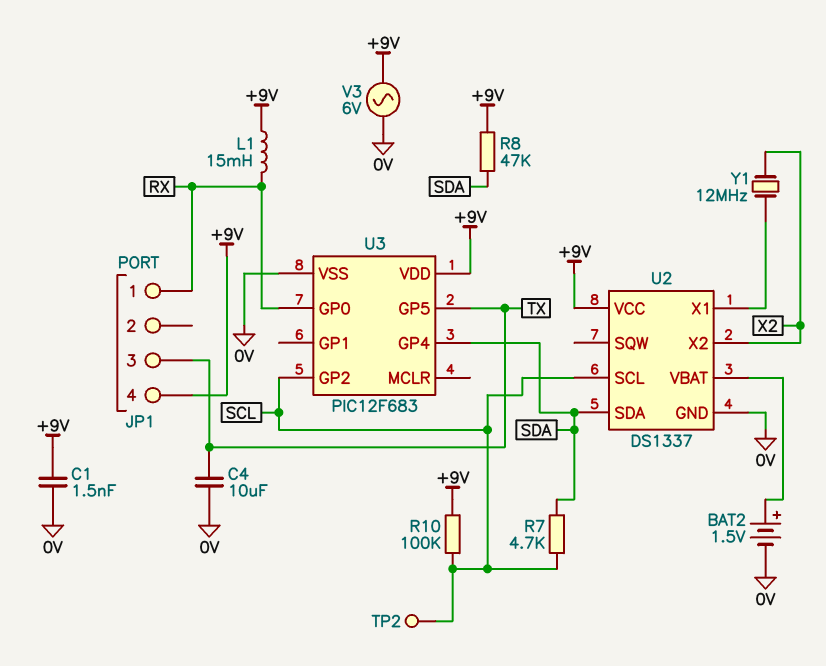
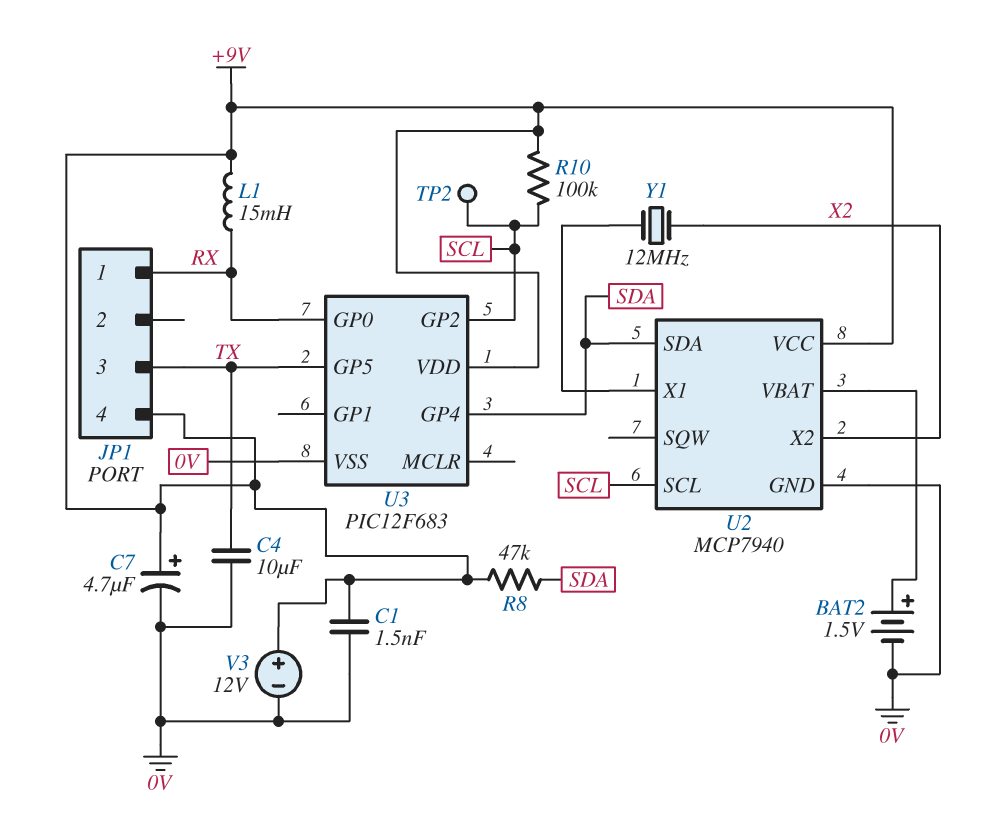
C7: none -> 4.7uF (plus +9V, minus 0V)
R7: 4.7k (SCL, SDA) -> none
U2: DS1337 -> MCP7940
V3: AC 6V (+9V, 0V) -> 12V (plus +9V, minus 0V)

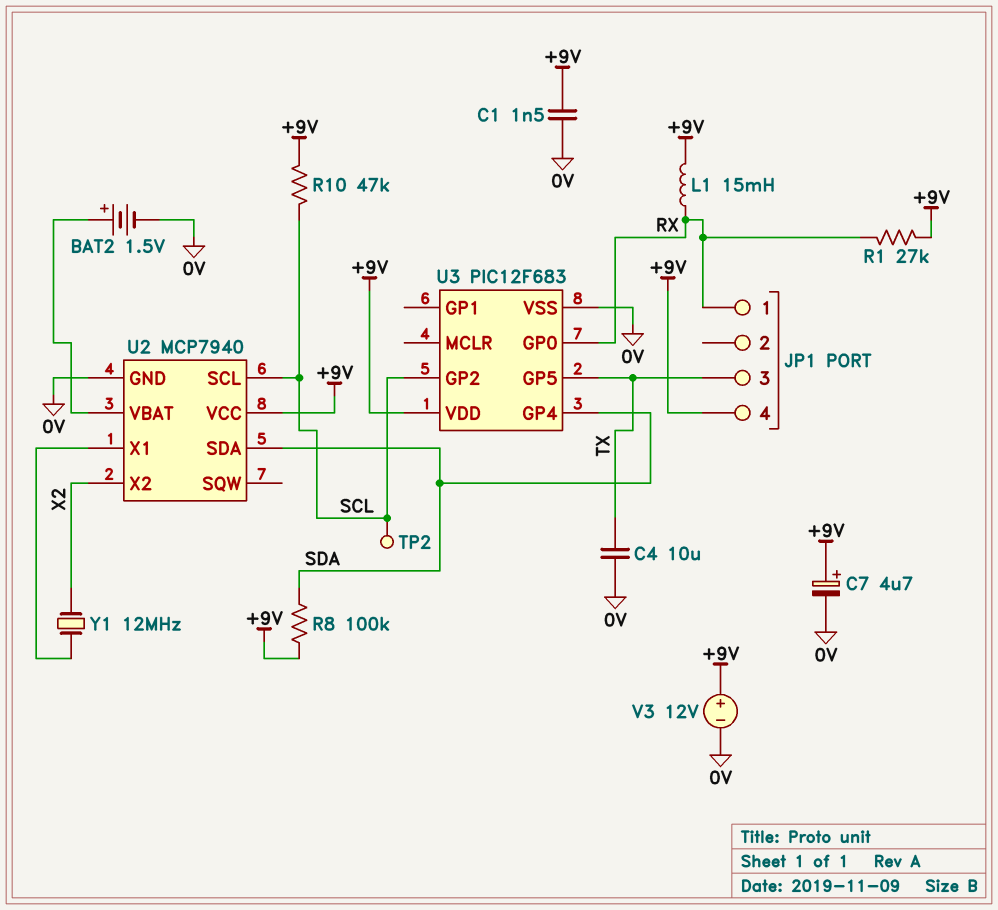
R1: none -> 27k (+9V, RX)
R8: 47k (+9V, SDA) -> 100k (+9V, SDA)
R10: 100k (+9V, SCL) -> 47k (+9V, SCL)

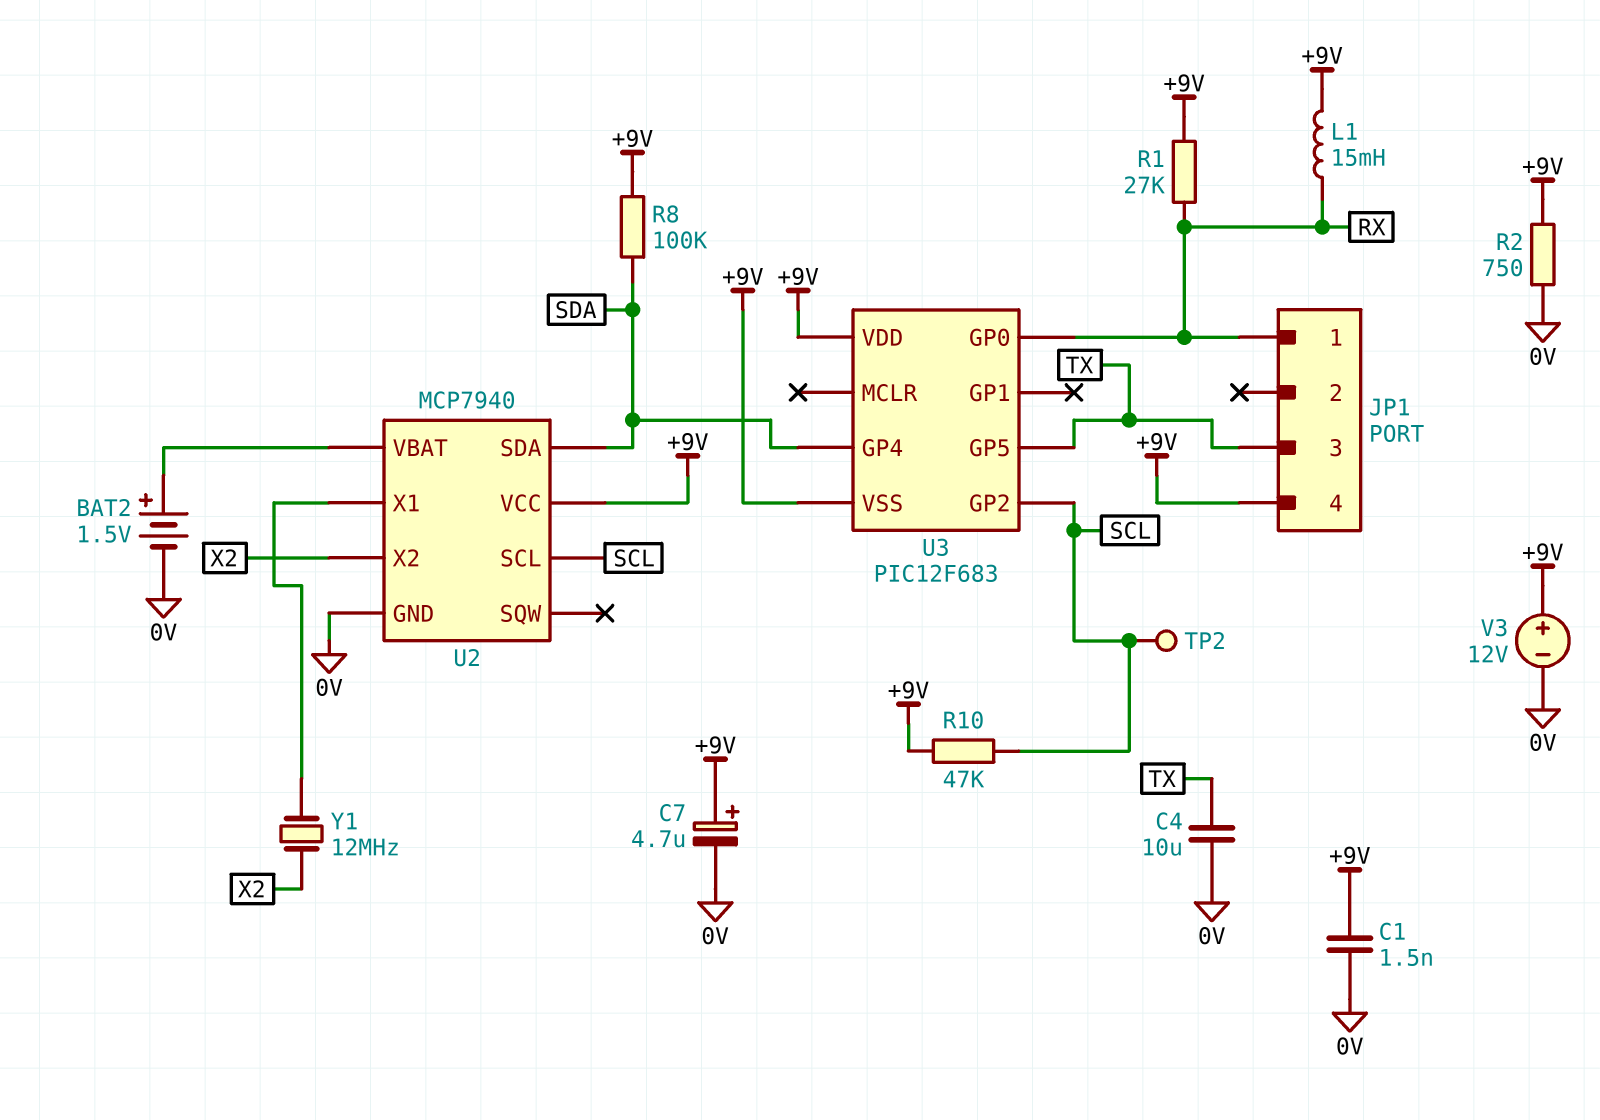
R2: none -> 750 (+9V, 0V)
U3 pin VSS: 0V -> +9V

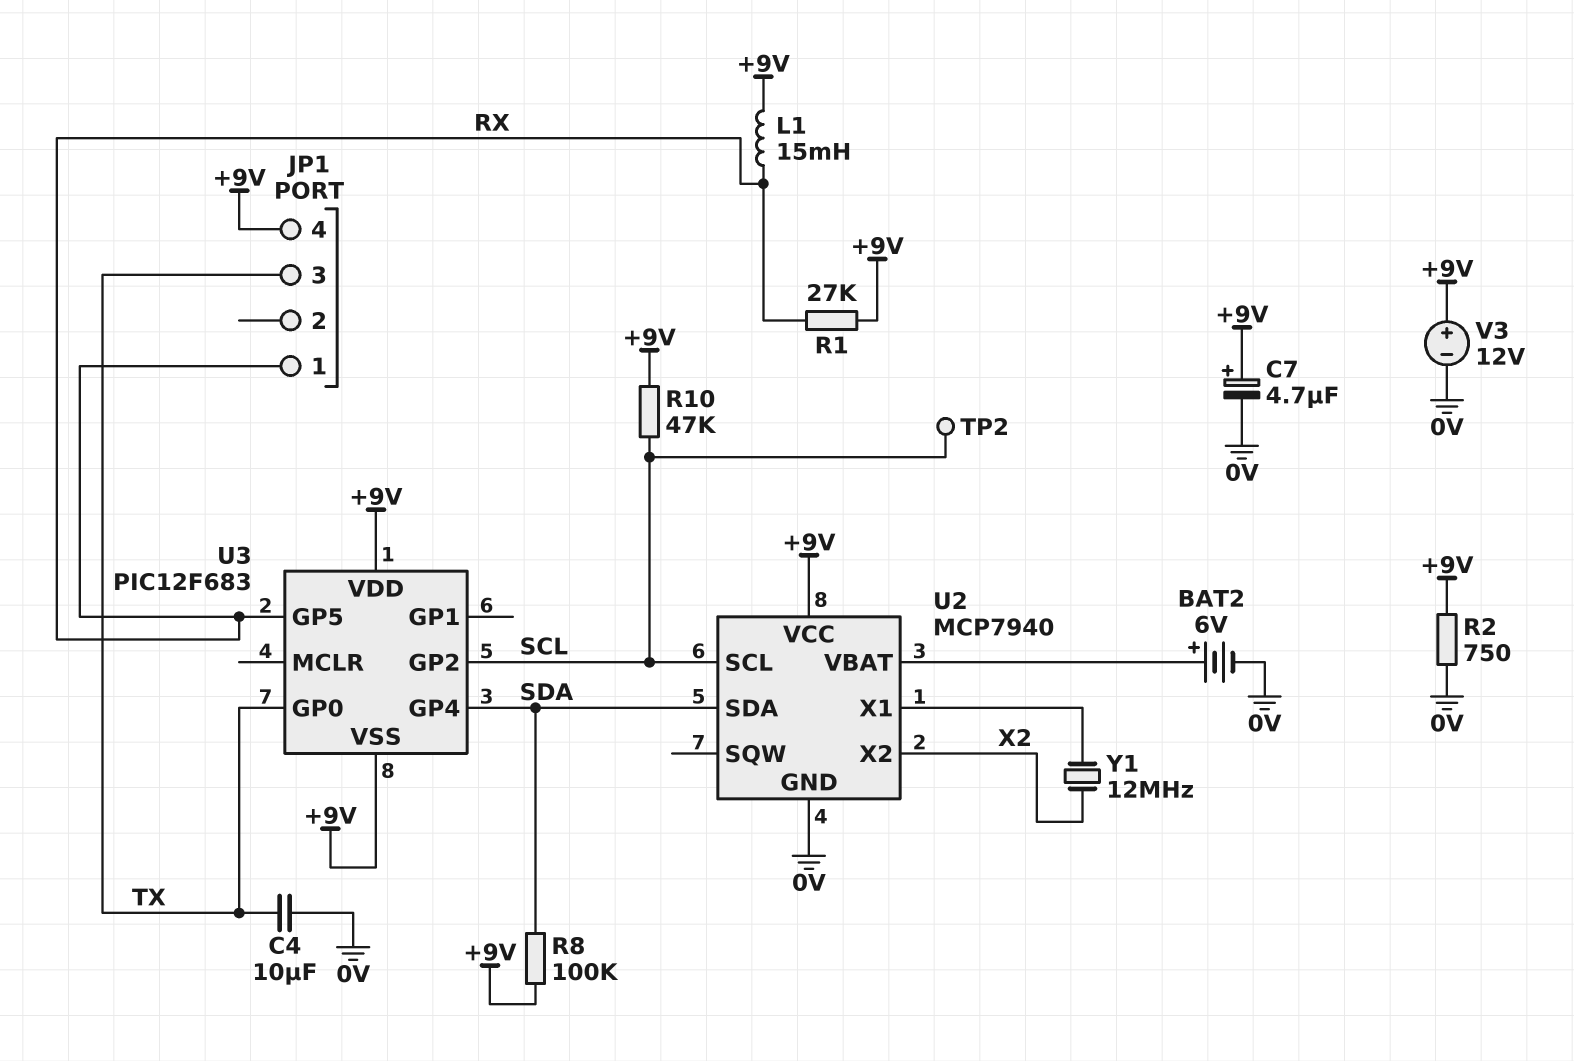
BAT2: 1.5V (plus U2/VBAT, minus 0V) -> 6V (plus U2/VBAT, minus 0V)
C1: 1.5nF (+9V, 0V) -> none
U3 pin GP0: RX -> TX
U3 pin GP5: TX -> RX

